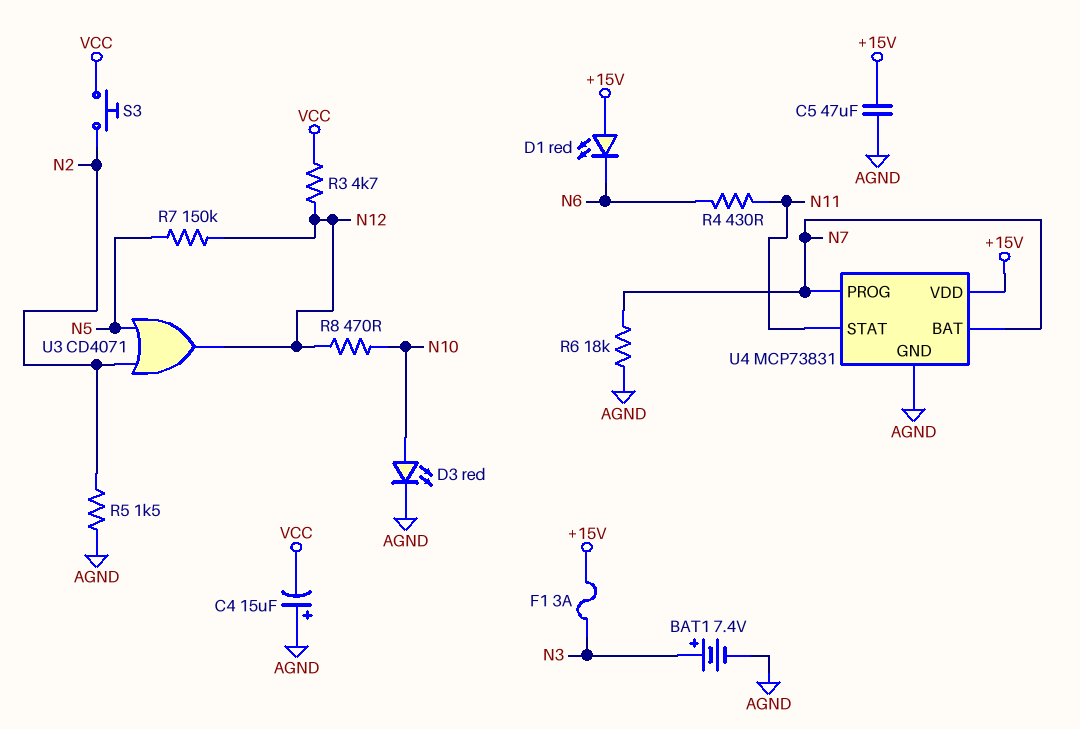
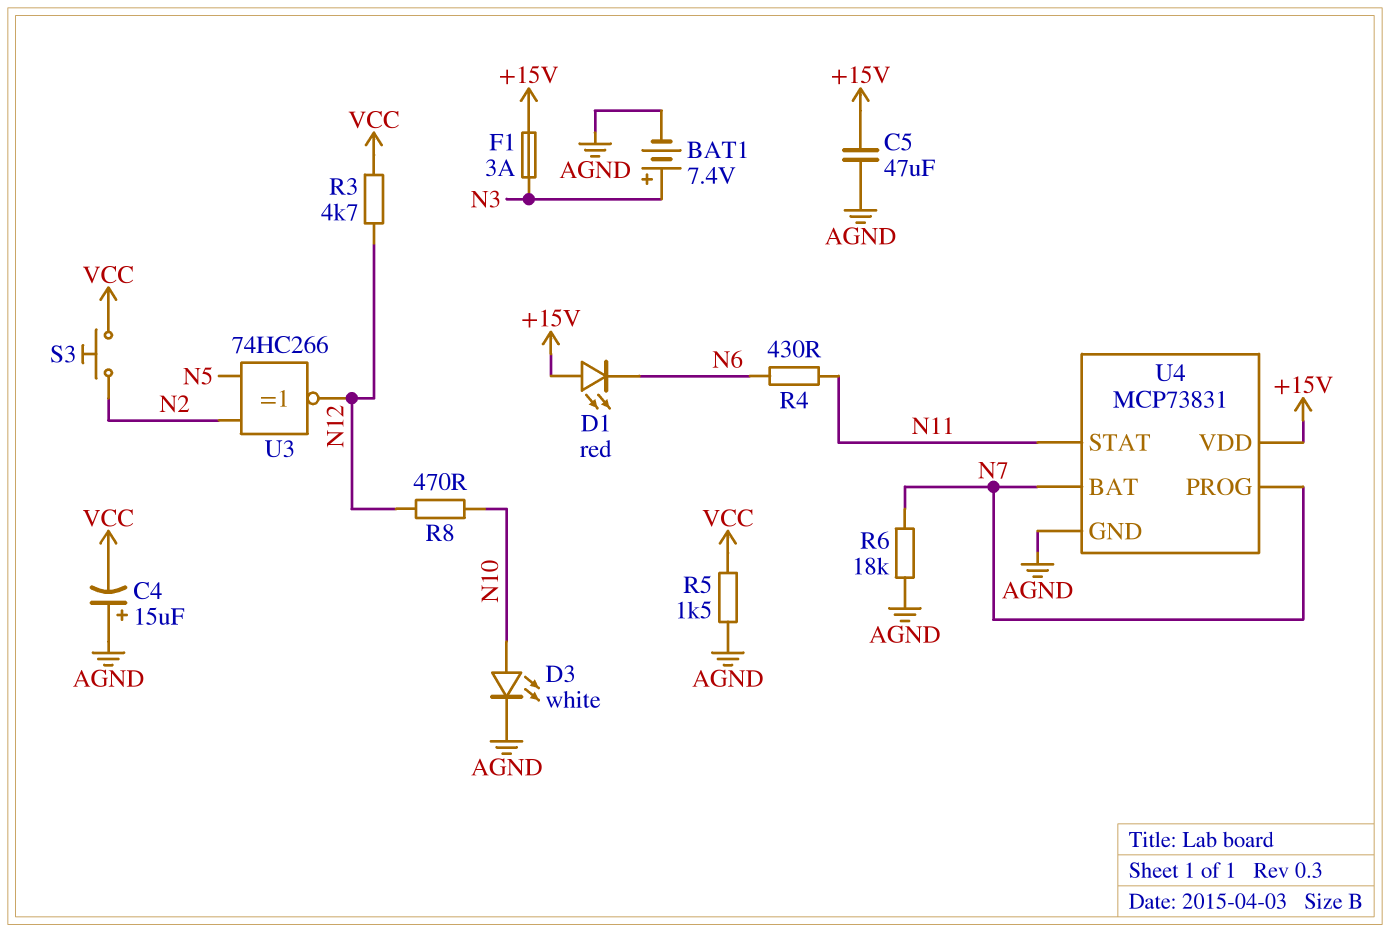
D3: LED red (A N10, K AGND) -> LED white (A N10, K AGND)
R5: 1.5k (AGND, N2) -> 1.5k (AGND, VCC)
R7: 150k (N5, N12) -> none
U3: OR CD4071 (in N2, in N5, out N12) -> XNOR 74HC266 (in N2, in N5, out N12)

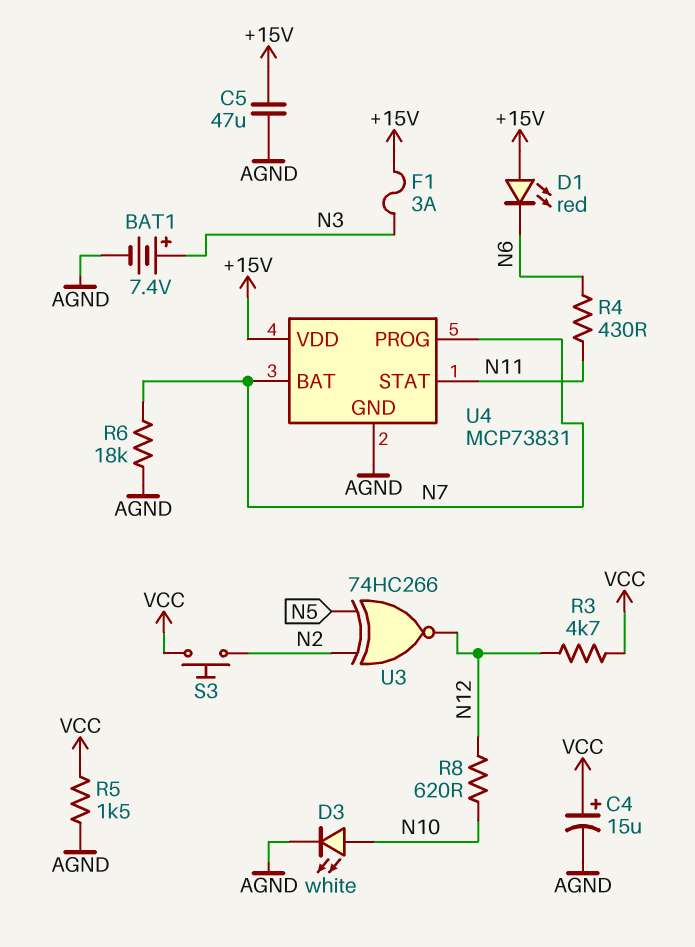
C4: 15uF (plus AGND, minus VCC) -> 15uF (plus VCC, minus AGND)
R8: 470 (N10, N12) -> 620 (N10, N12)

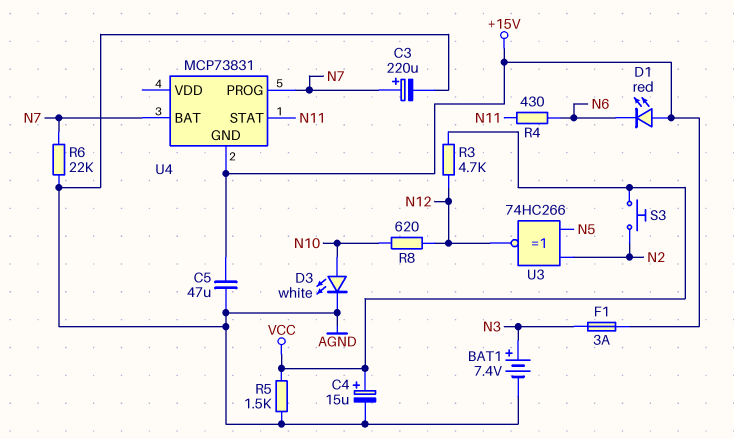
C3: none -> 220uF (plus N7, minus AGND)
R6: 18k (AGND, N7) -> 22k (AGND, N7)
U4 pin GND: AGND -> +15V
U4 pin VDD: +15V -> none

